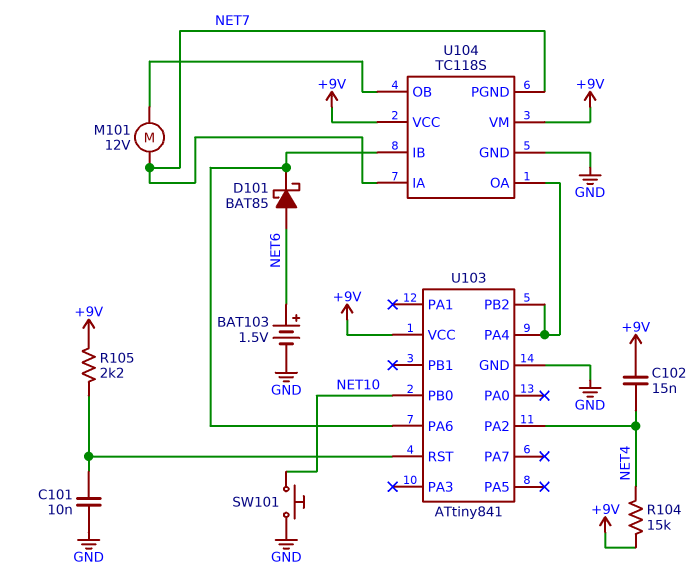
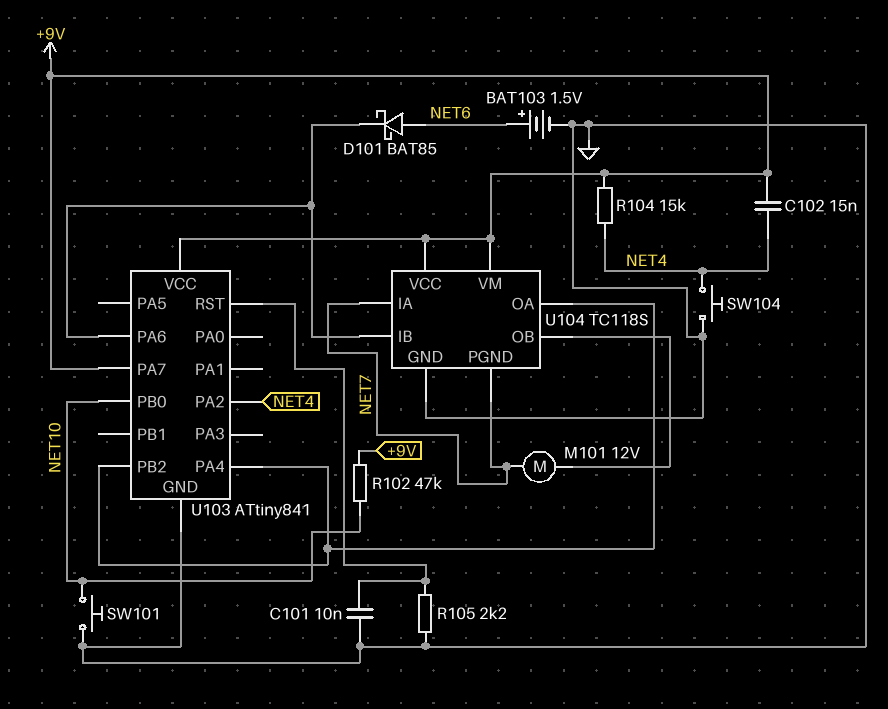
R102: none -> 47k (+9V, NET10)
R105: 2.2k (+9V, U103/RST) -> 2.2k (GND, U103/RST)
SW104: none -> button (GND, NET4)
U103 pin PA7: none -> +9V

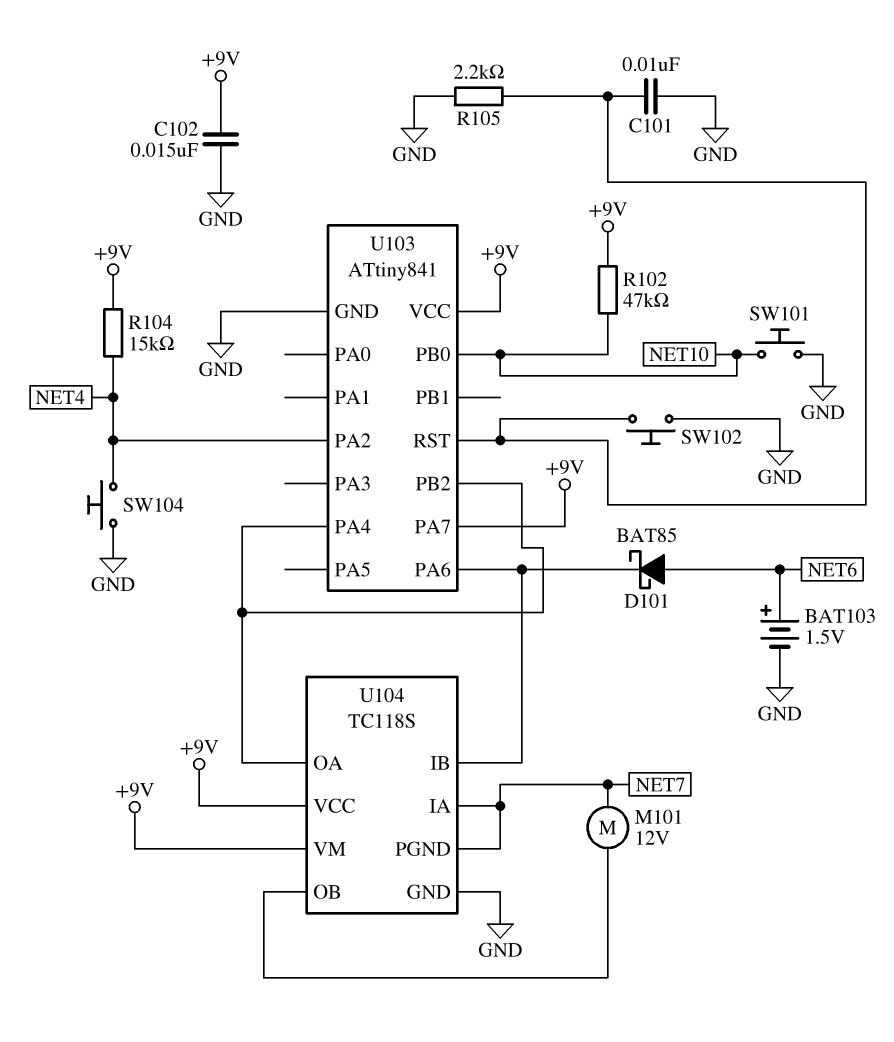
C102: 15nF (+9V, NET4) -> 15nF (+9V, GND)
SW102: none -> button (GND, U103/RST)

